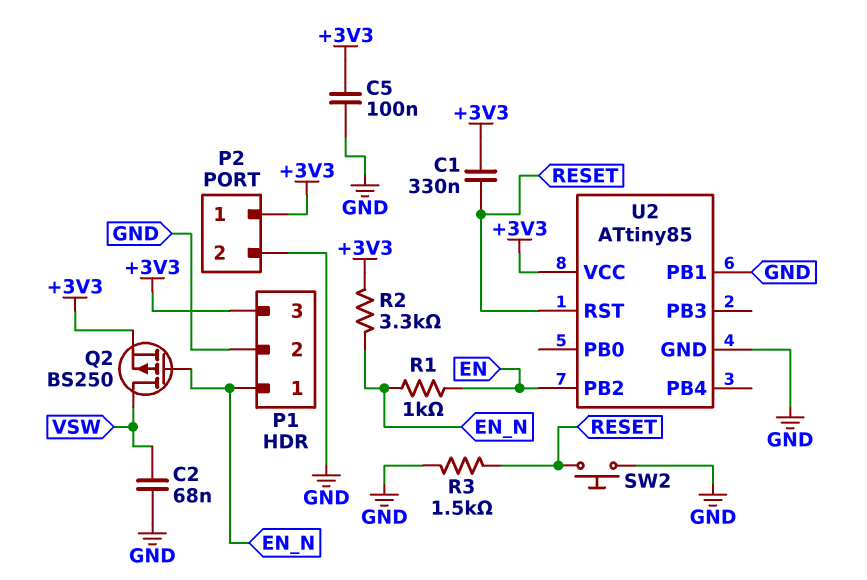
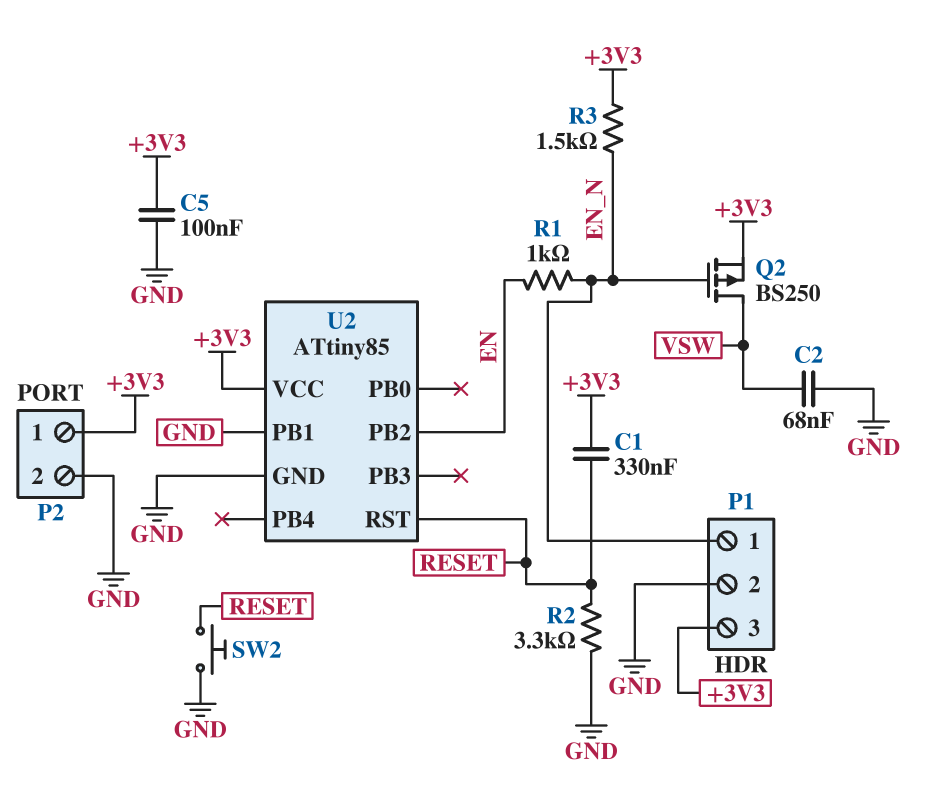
R2: 3.3k (+3V3, EN_N) -> 3.3k (GND, RESET)
R3: 1.5k (GND, RESET) -> 1.5k (+3V3, EN_N)

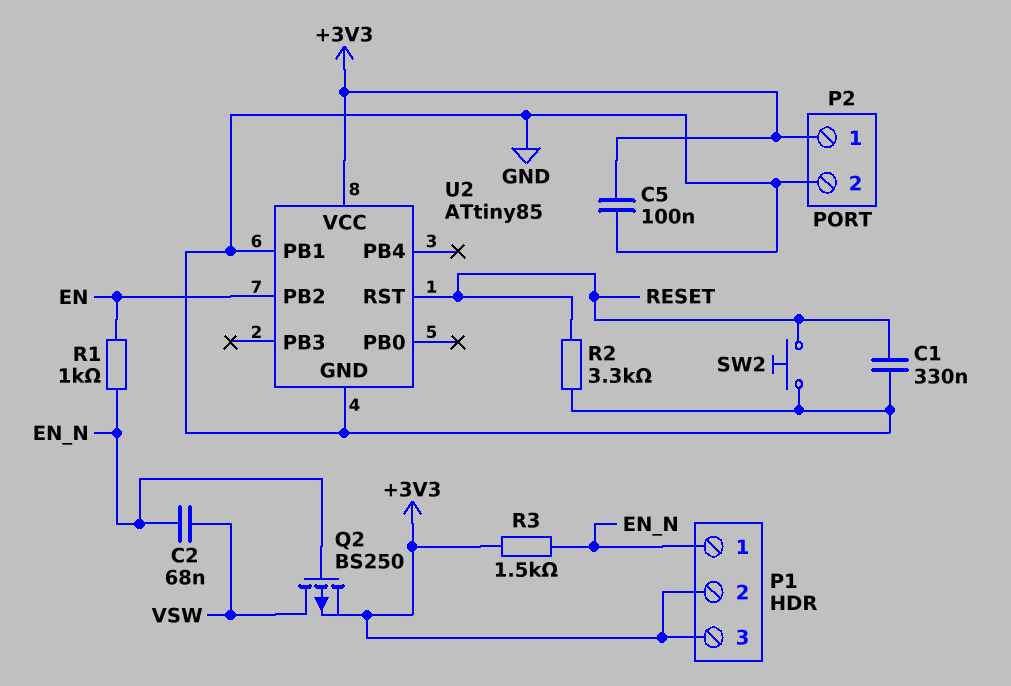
C1: 330nF (+3V3, RESET) -> 330nF (GND, RESET)
C2: 68nF (GND, VSW) -> 68nF (EN_N, VSW)
P1 pin 2: GND -> +3V3

